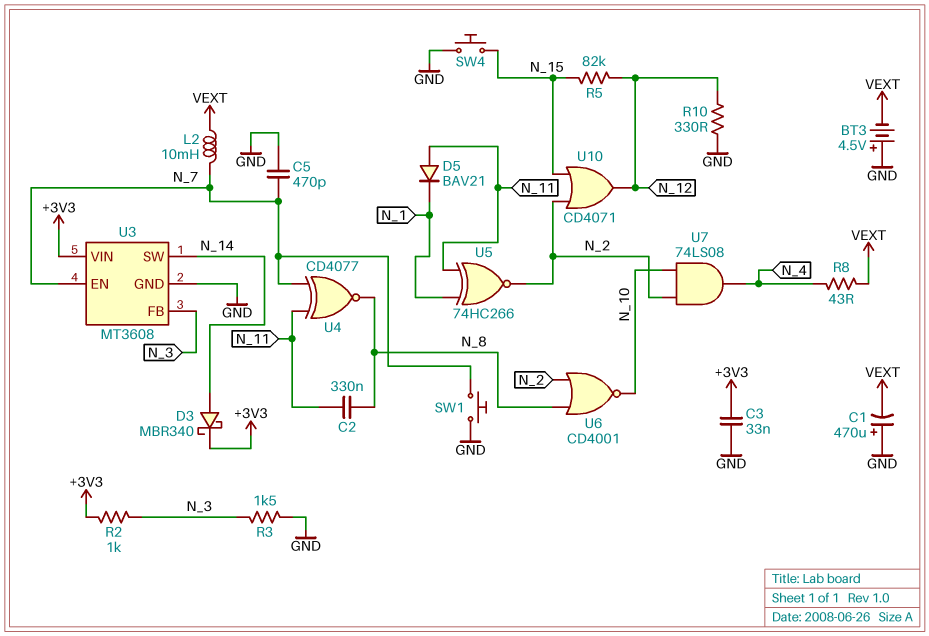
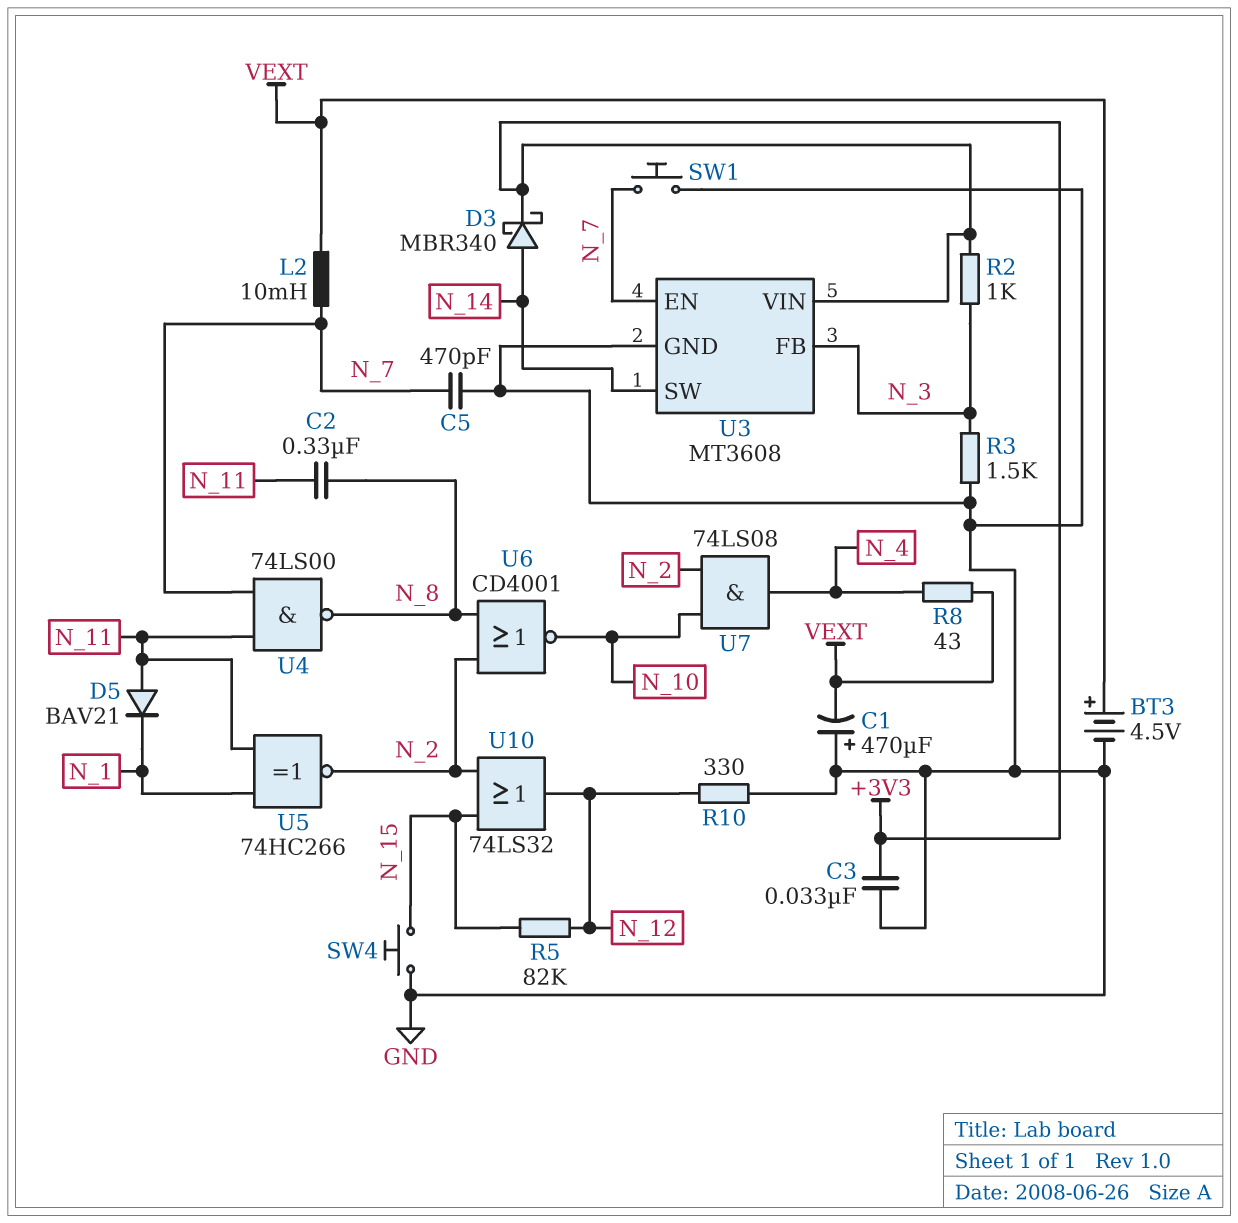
BT3: 4.5V (plus GND, minus VEXT) -> 4.5V (plus VEXT, minus GND)
U4: XNOR CD4077 (in N_7, in N_11, out N_8) -> NAND 74LS00 (in N_7, in N_11, out N_8)
U10: OR CD4071 (in N_2, in N_15, out N_12) -> OR 74LS32 (in N_2, in N_15, out N_12)

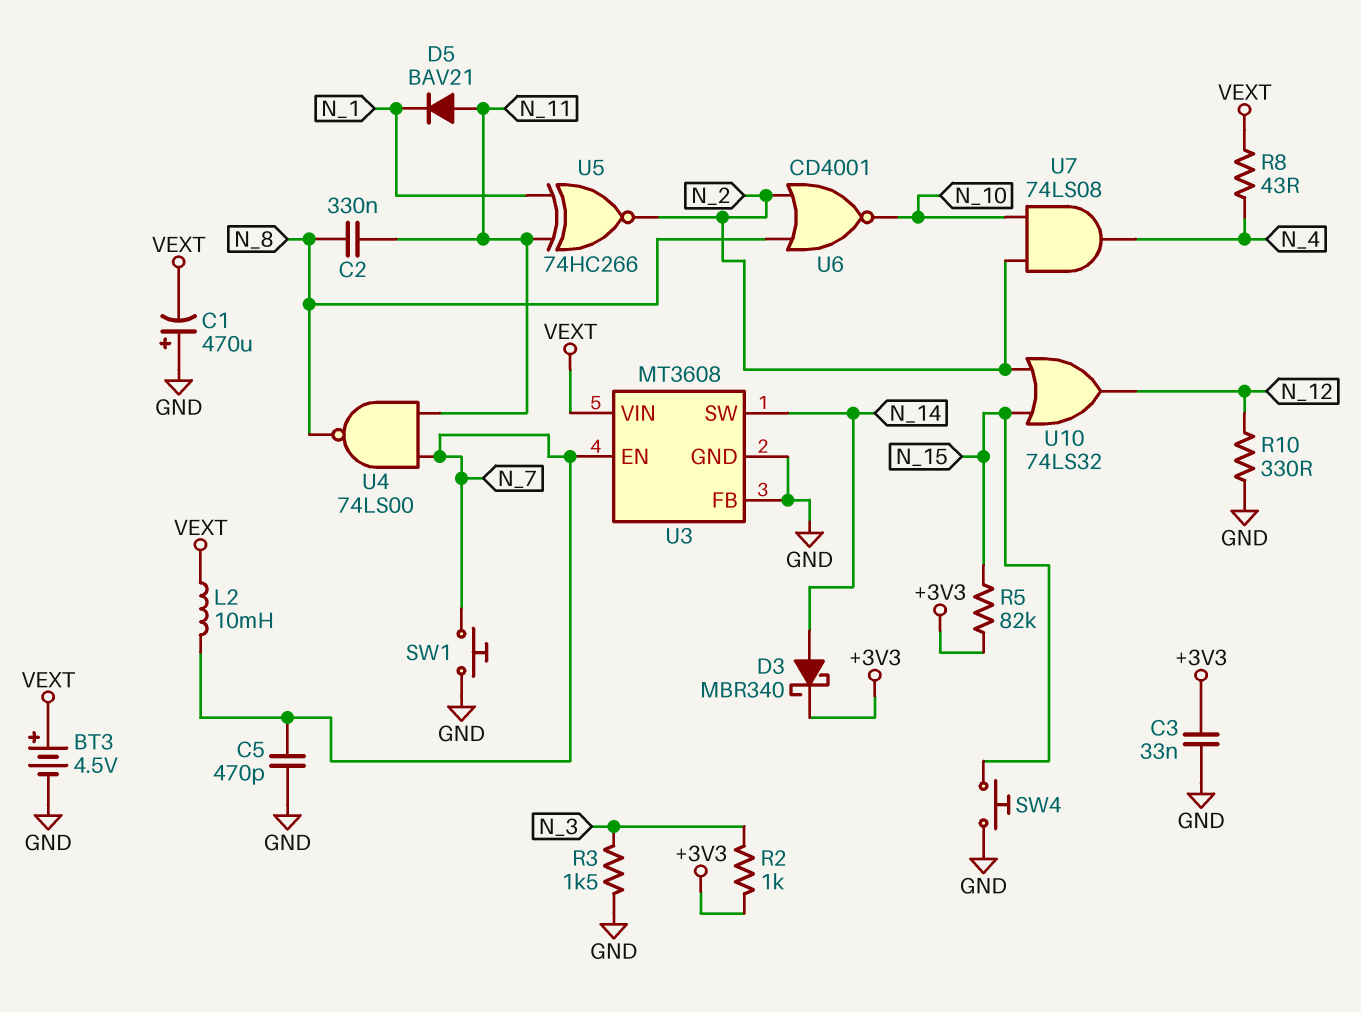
R5: 82k (N_12, N_15) -> 82k (+3V3, N_15)
U3 pin FB: N_3 -> GND
U3 pin VIN: +3V3 -> VEXT

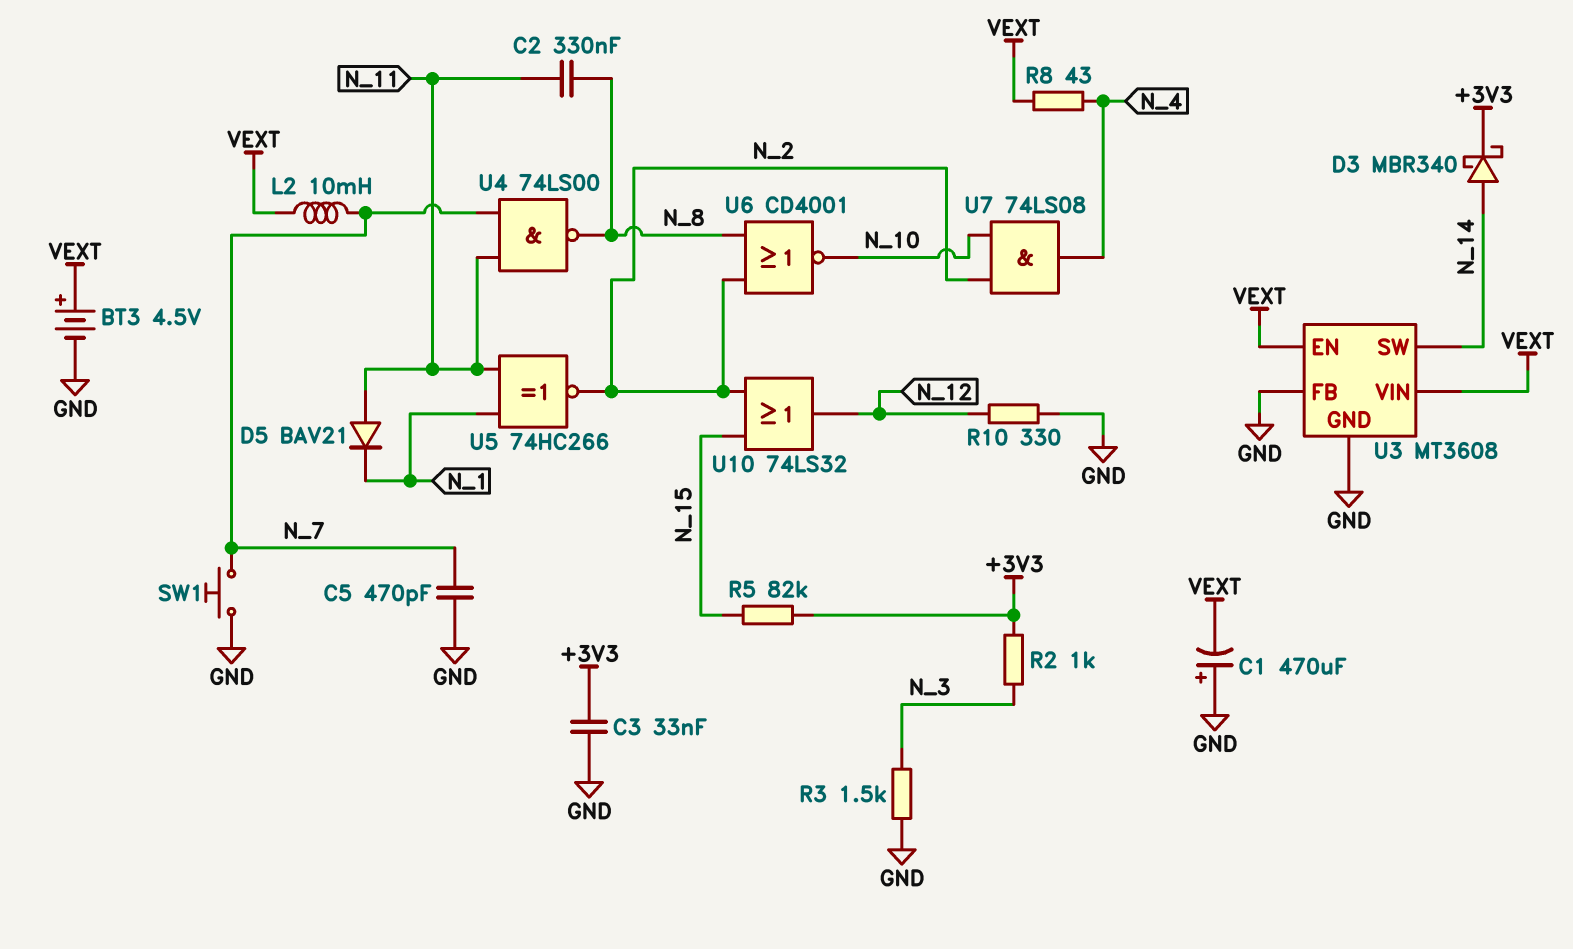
SW4: button (GND, N_15) -> none
U3 pin EN: N_7 -> VEXT

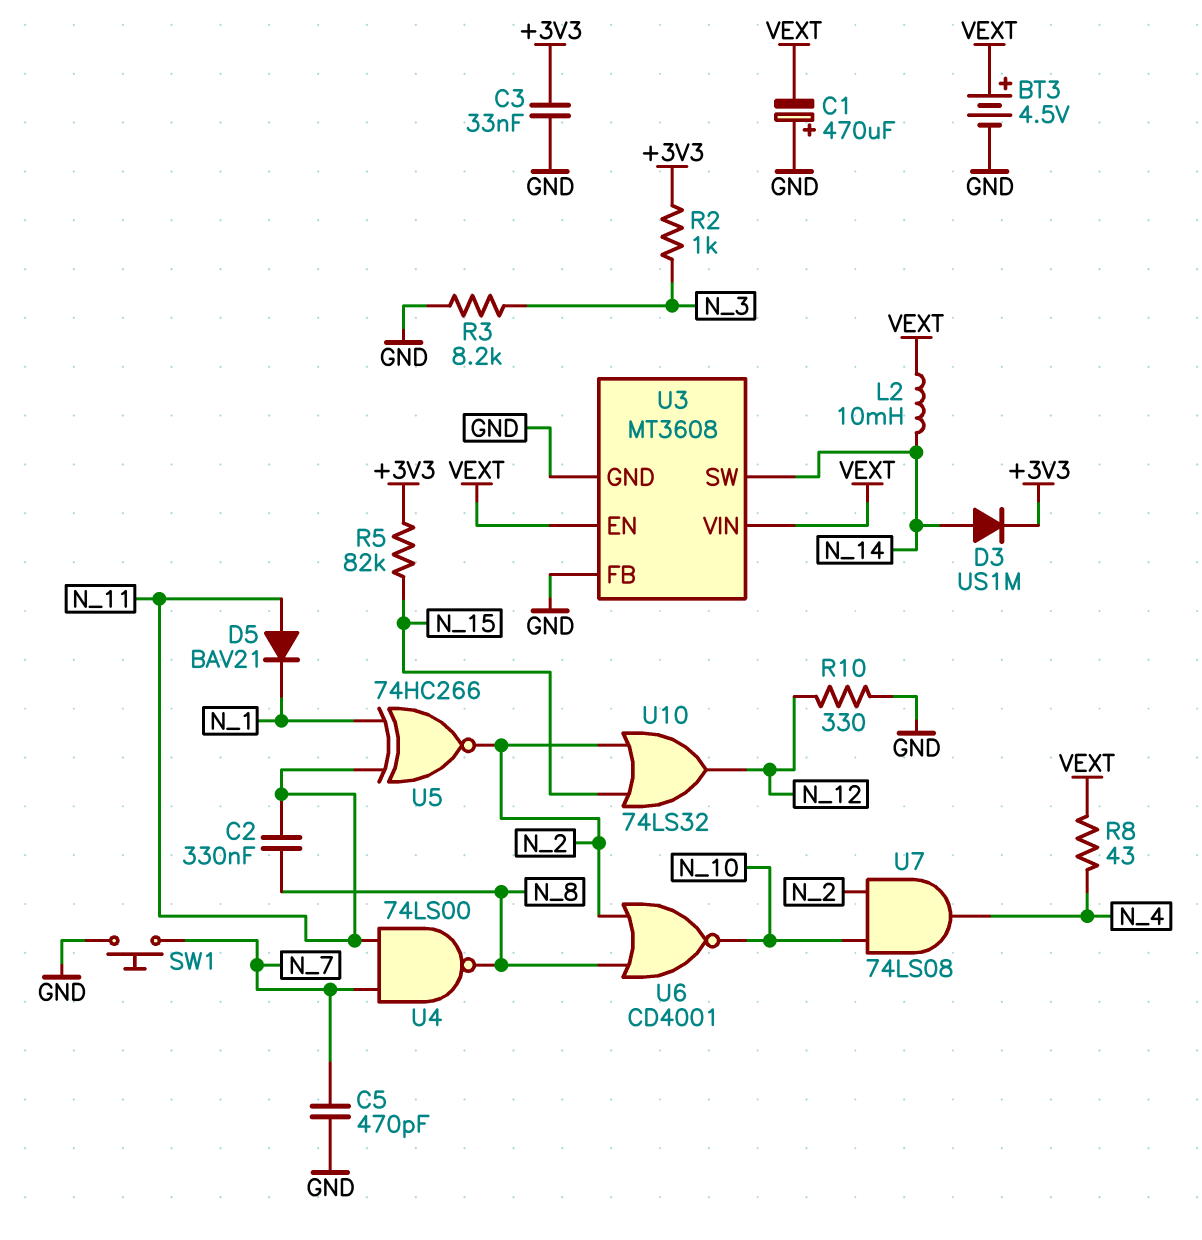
D3: schottky MBR340 (A N_14, K +3V3) -> diode US1M (A N_14, K +3V3)
L2: 10mH (N_7, VEXT) -> 10mH (N_14, VEXT)
R3: 1.5k (GND, N_3) -> 8.2k (GND, N_3)

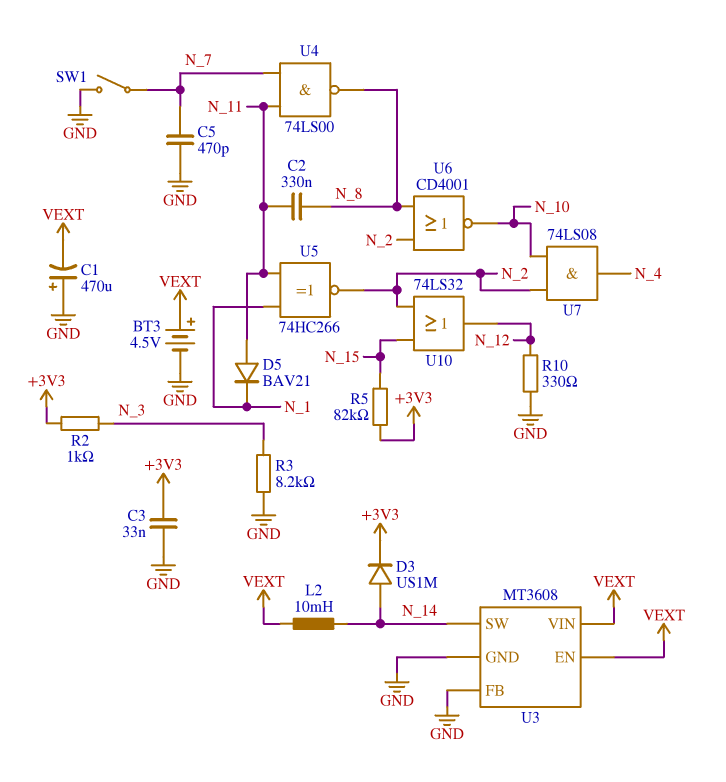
R8: 43 (N_4, VEXT) -> none
SW1: button (GND, N_7) -> switch (GND, N_7)

